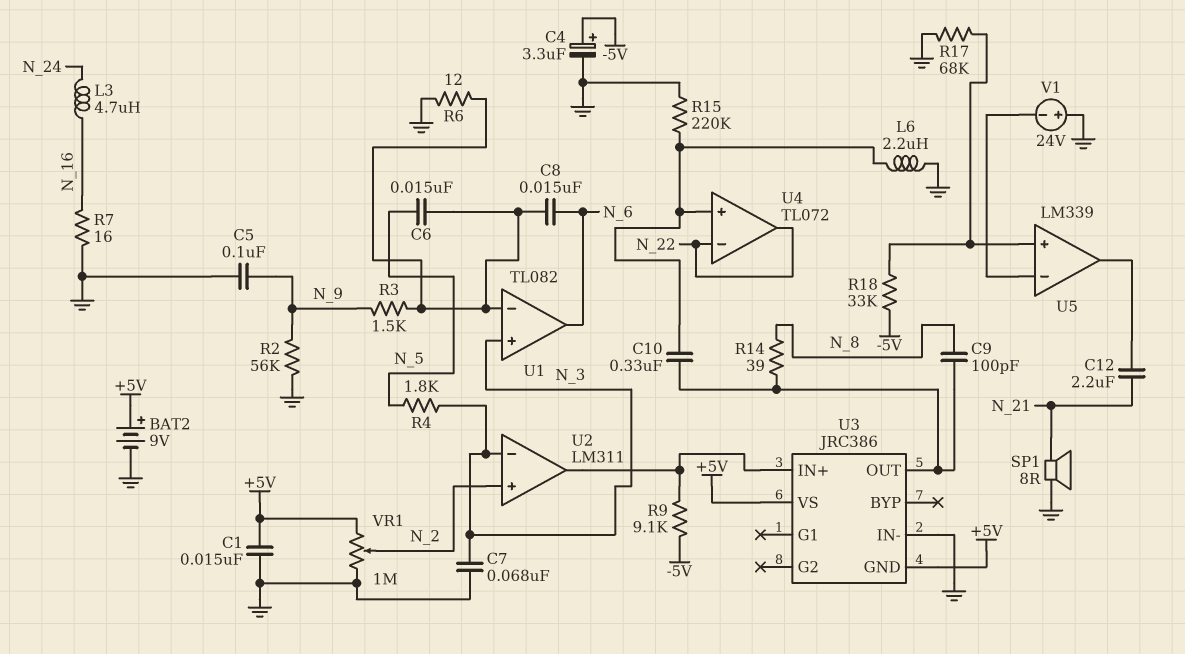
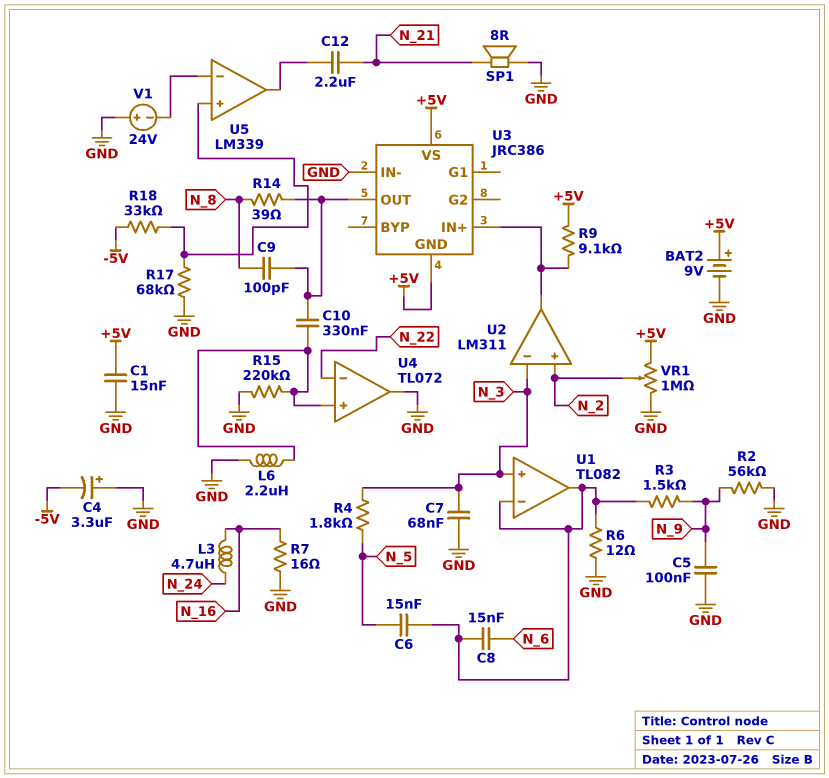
C4: 3.3uF (plus -5V, minus GND) -> 3.3uF (plus GND, minus -5V)
R9: 9.1k (-5V, U2/out) -> 9.1k (+5V, U2/out)
U1 pin out: N_6 -> U1/in-
U4 pin out: N_22 -> GND

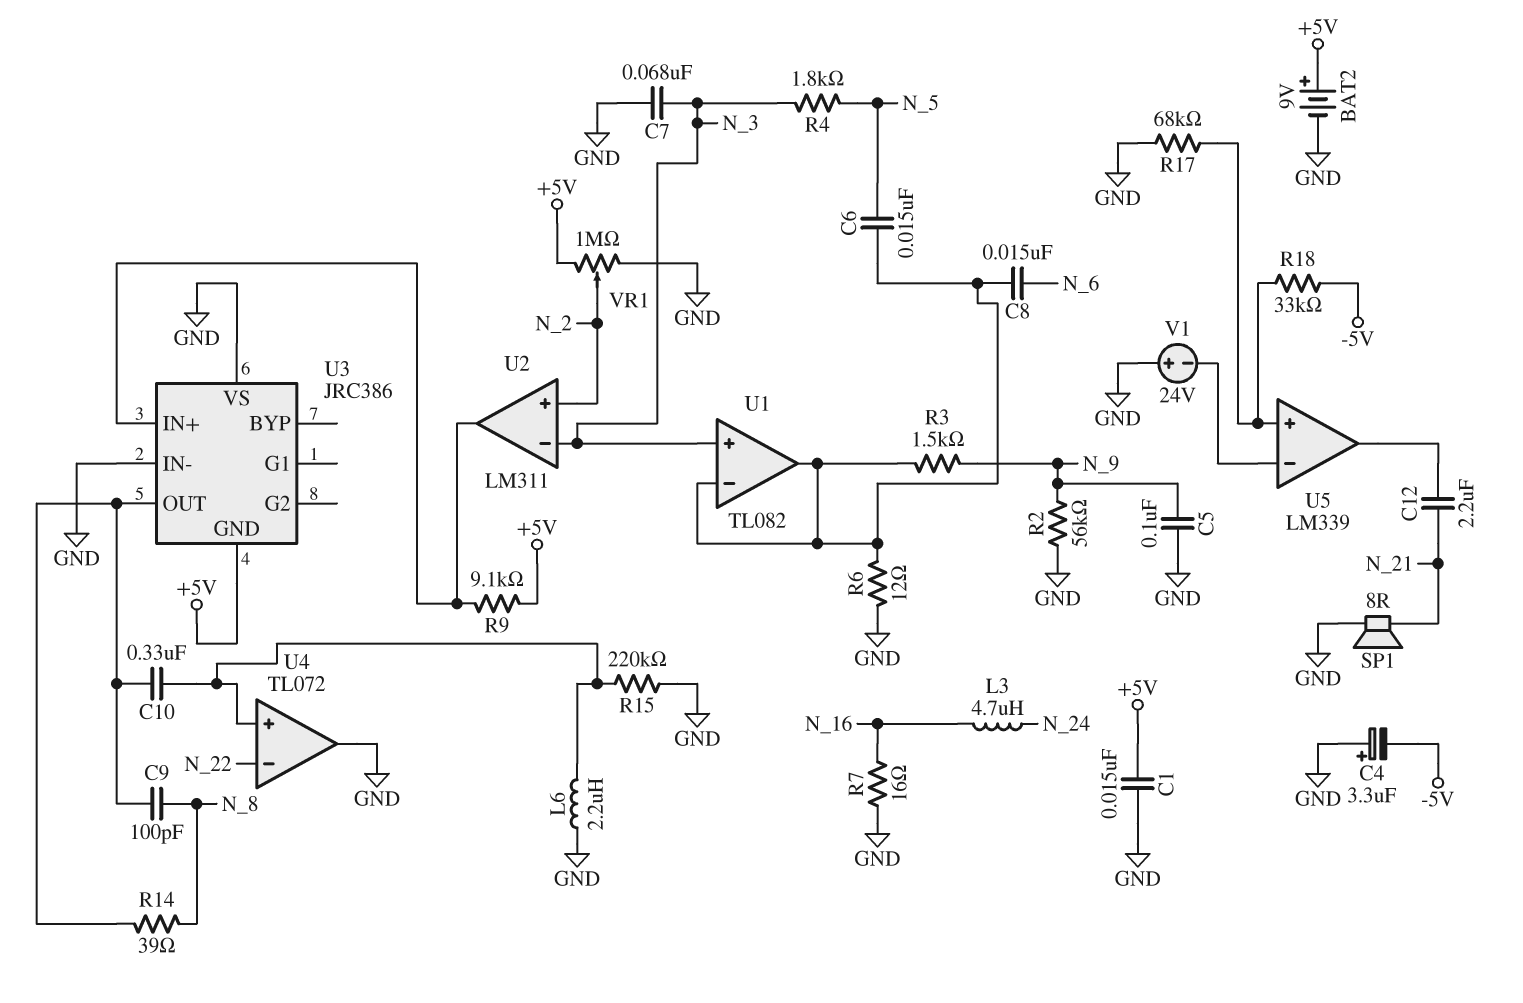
U3 pin VS: +5V -> GND

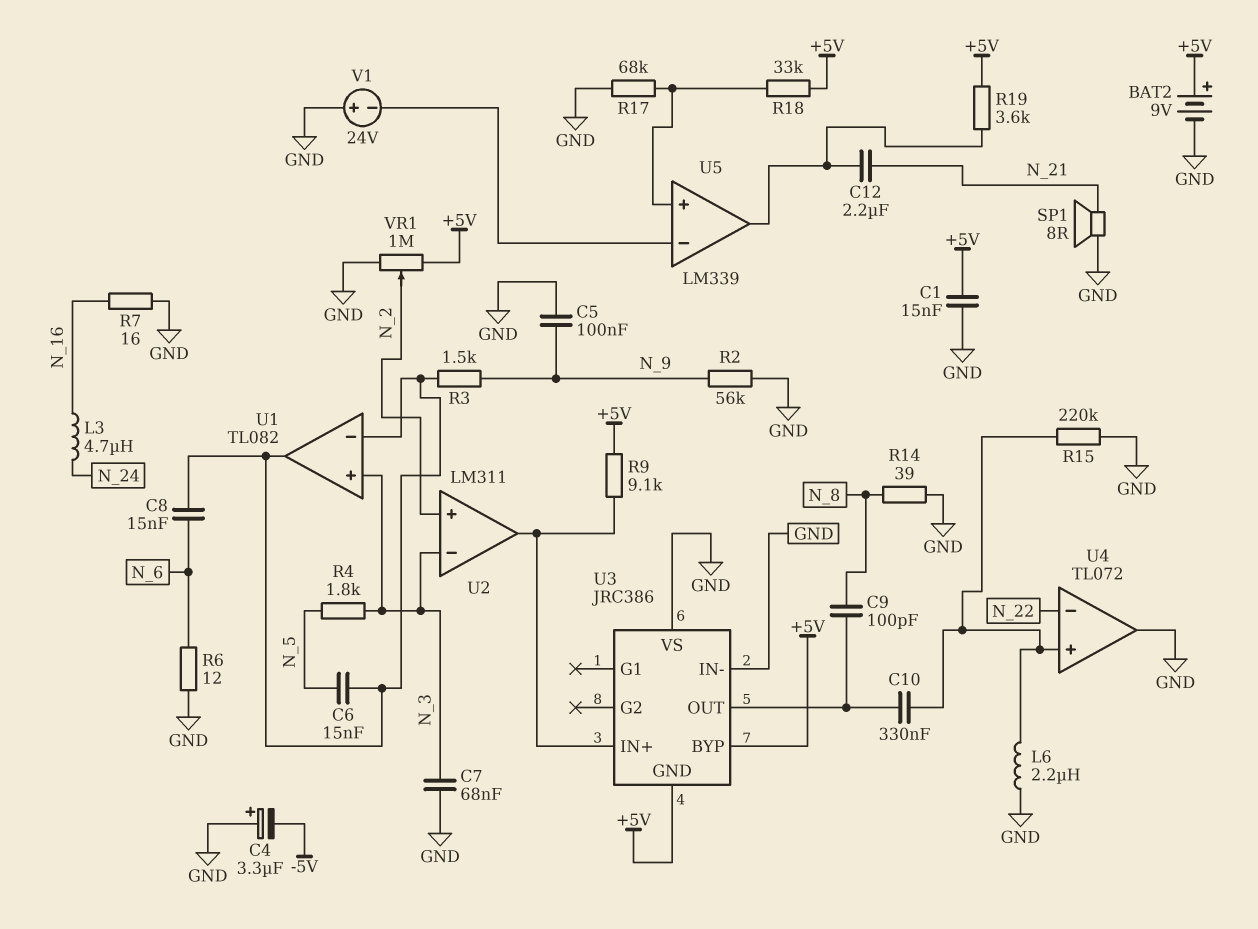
R6: 12 (GND, U1/in-) -> 12 (GND, N_6)
R14: 39 (N_8, U3/OUT) -> 39 (GND, N_8)
R18: 33k (-5V, U5/in+) -> 33k (+5V, U5/in+)
R19: none -> 3.6k (+5V, U5/out)
U3 pin BYP: none -> +5V

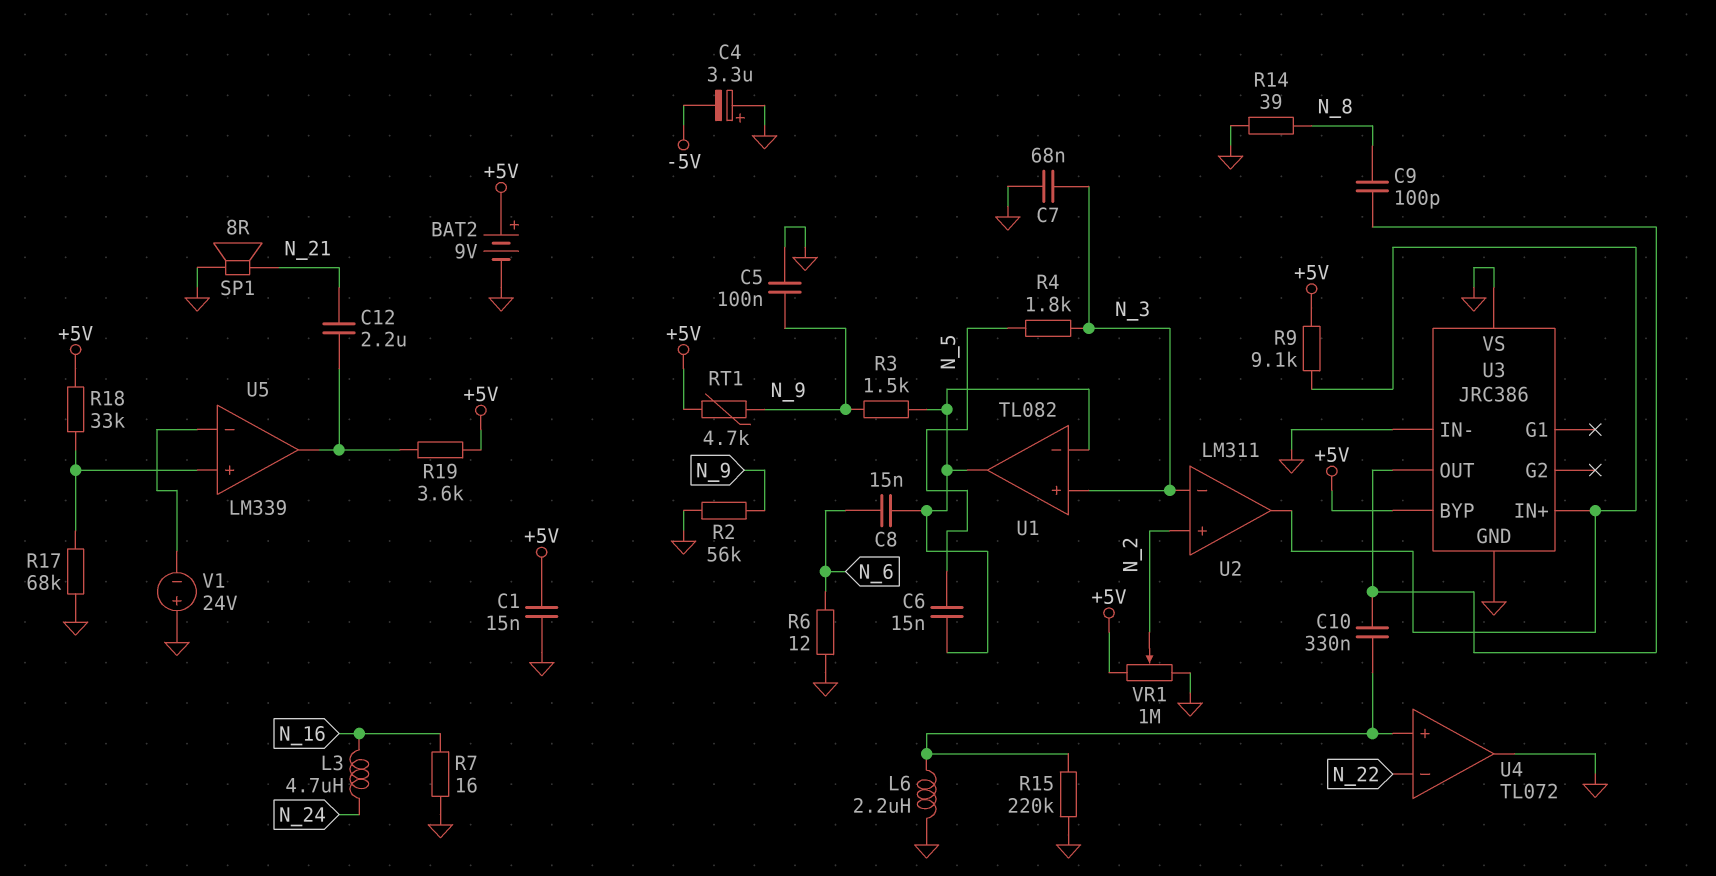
RT1: none -> 4.7k (+5V, N_9)
U3 pin GND: +5V -> GND

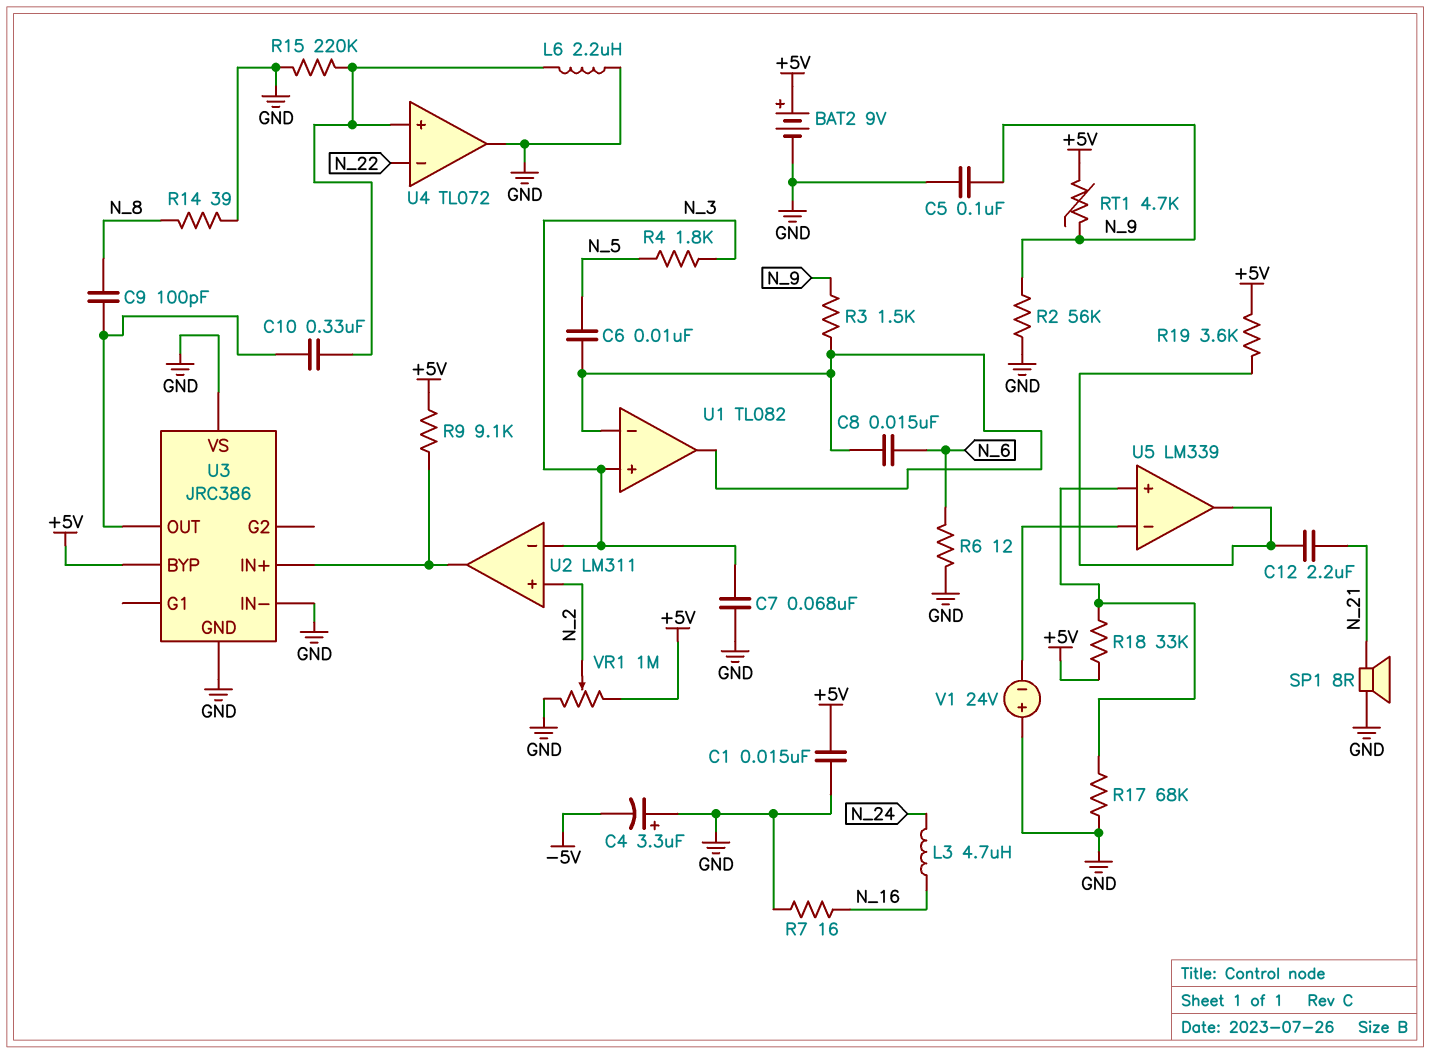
C6: 15nF (N_5, U1/in-) -> 10nF (N_5, U1/in-)

